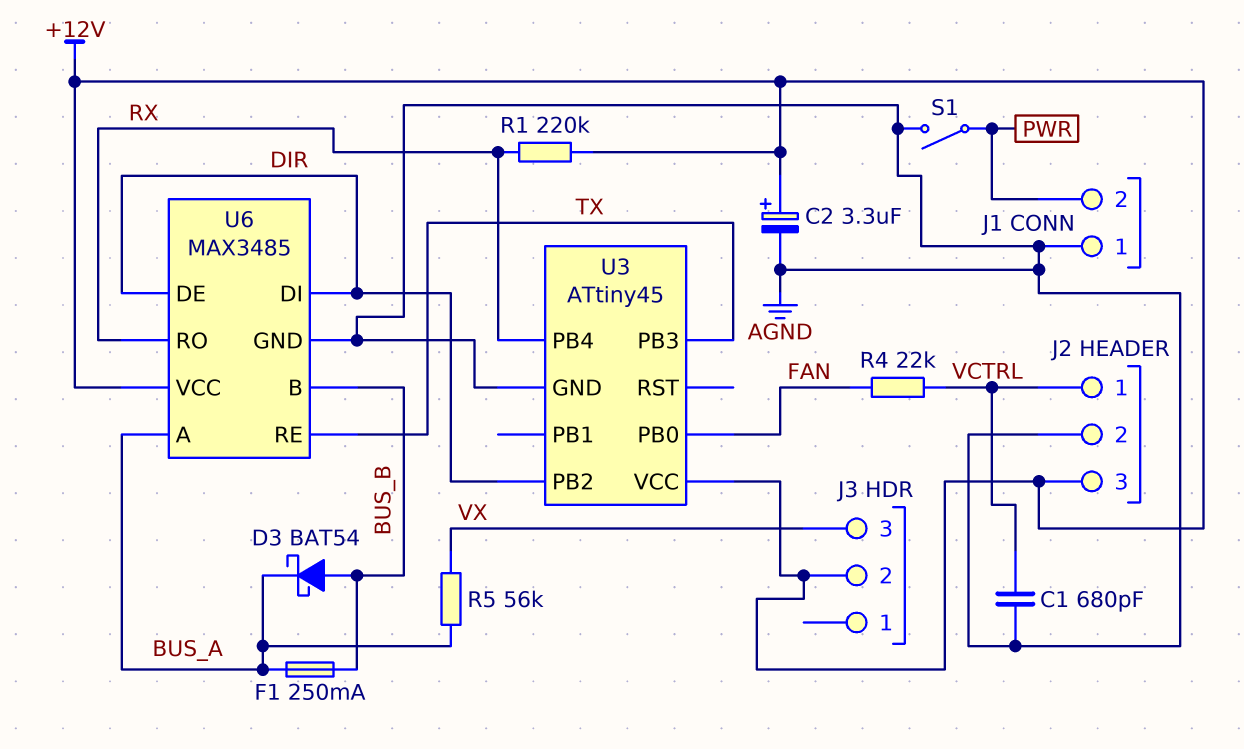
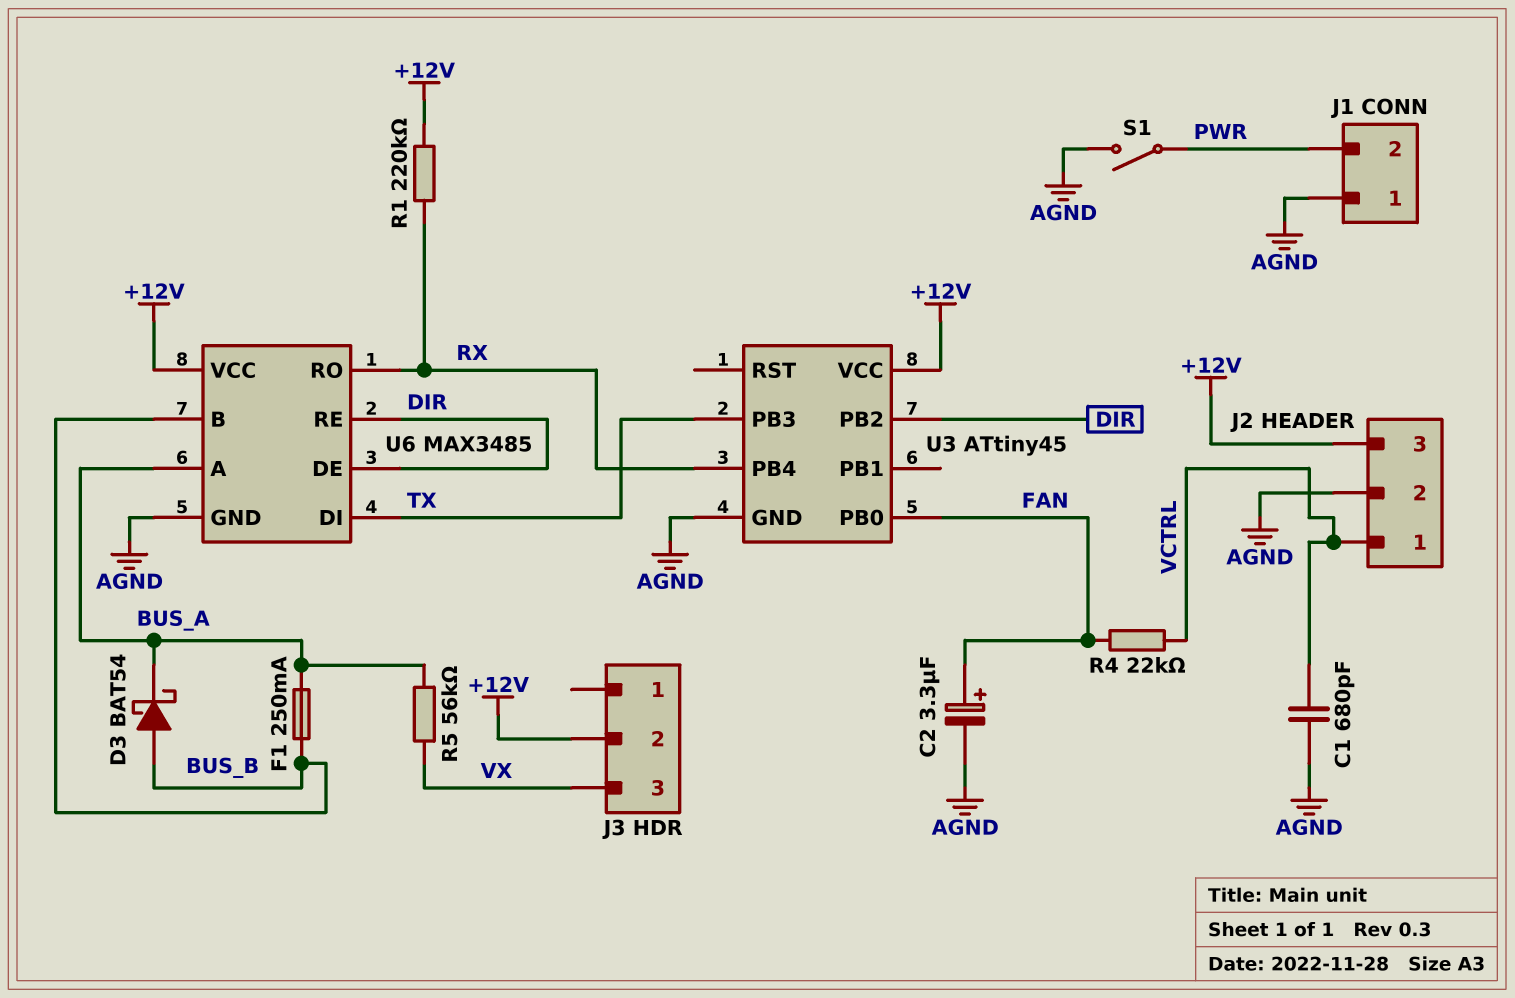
C2: 3.3uF (plus +12V, minus AGND) -> 3.3uF (plus FAN, minus AGND)
U6 pin DI: DIR -> TX
U6 pin RE: TX -> DIR

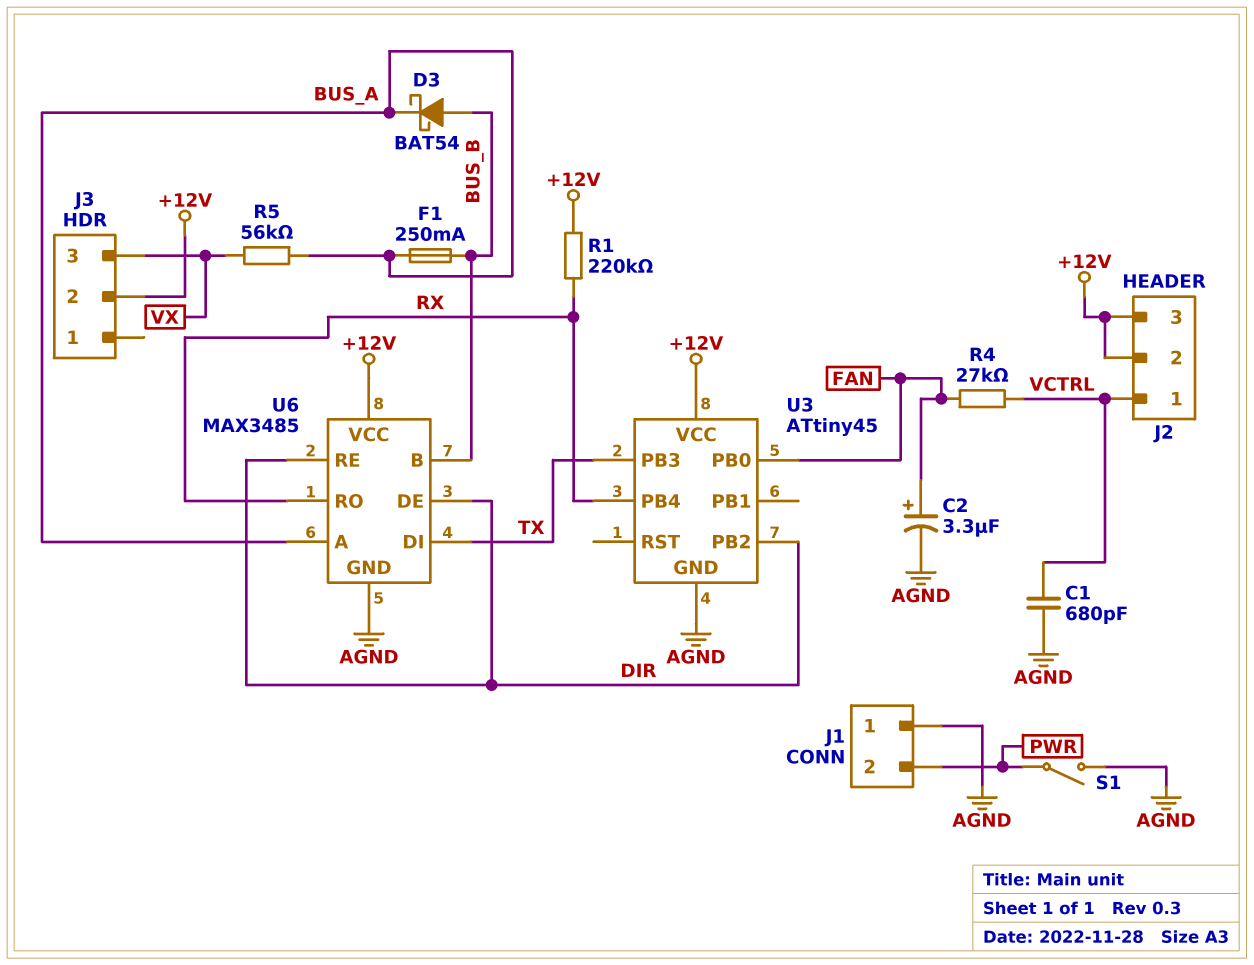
J2 pin 2: AGND -> +12V
R4: 22k (FAN, VCTRL) -> 27k (FAN, VCTRL)

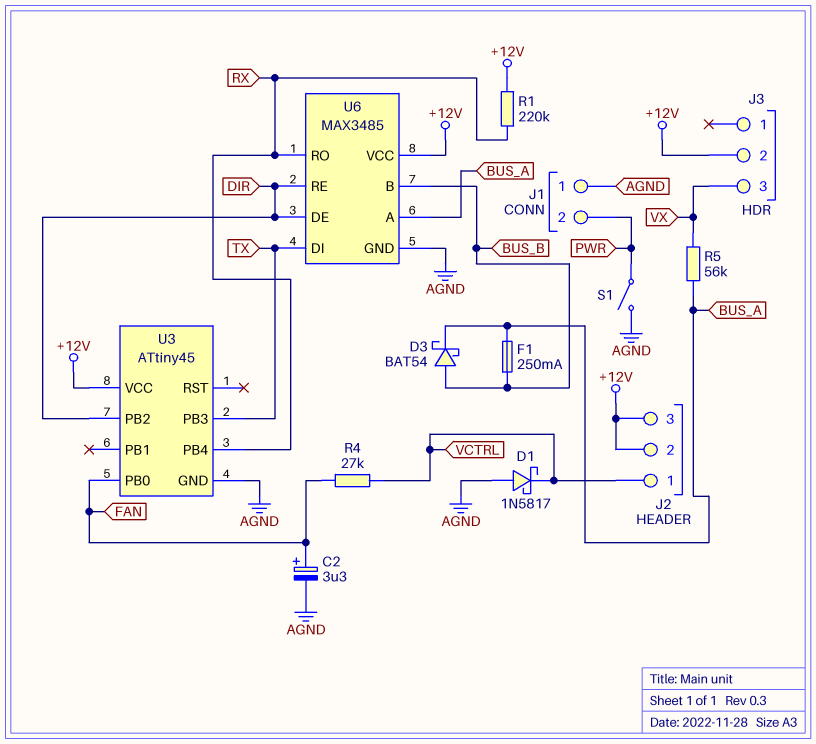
C1: 680pF (AGND, VCTRL) -> none
D1: none -> schottky 1N5817 (A AGND, K VCTRL)

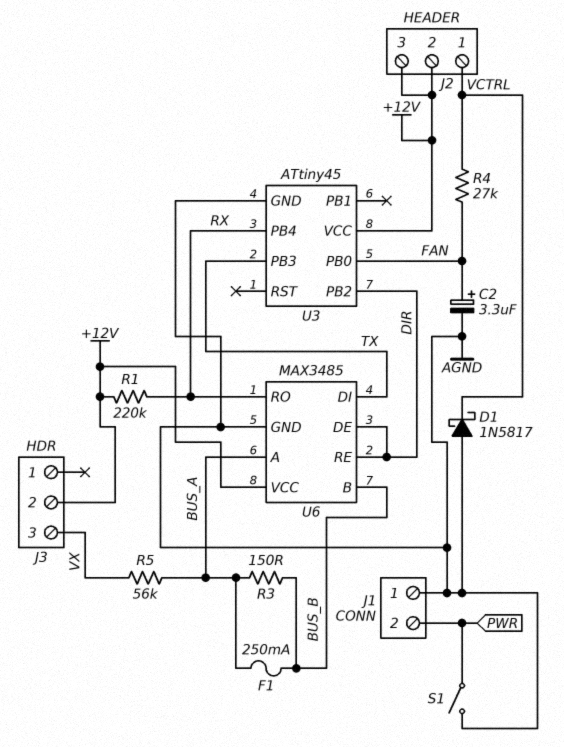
D3: schottky BAT54 (A BUS_B, K BUS_A) -> none
R3: none -> 150 (BUS_A, BUS_B)

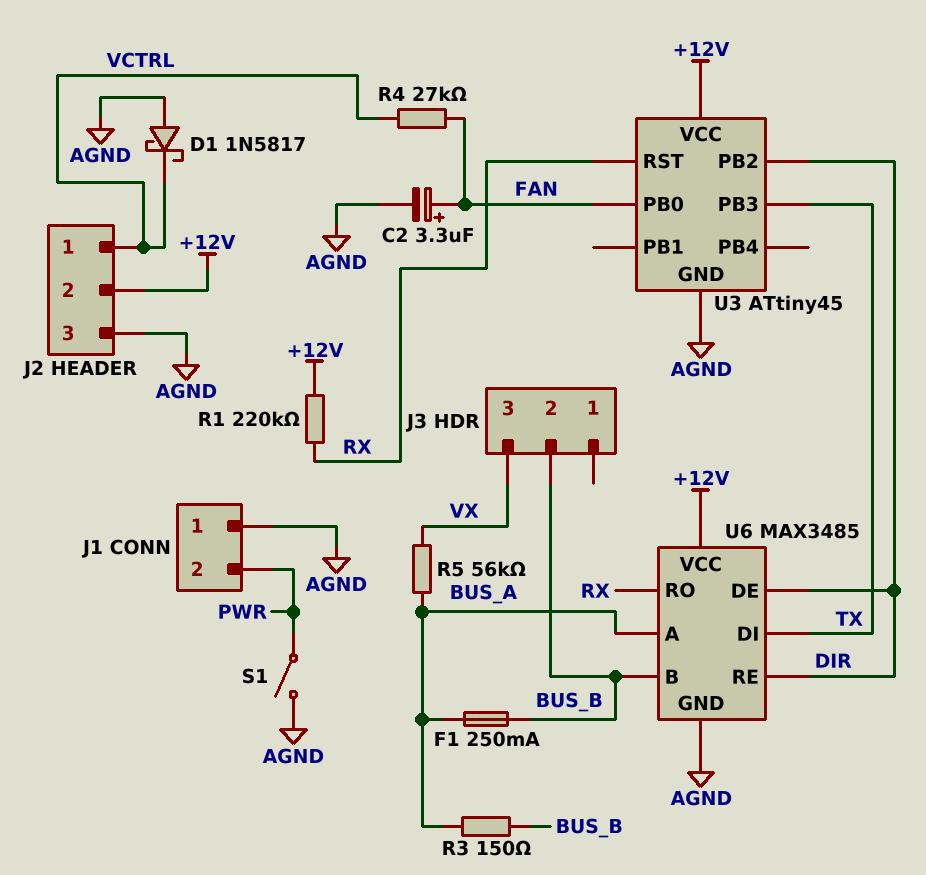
J2 pin 3: +12V -> AGND
J3 pin 2: +12V -> BUS_B
U3 pin PB4: RX -> none
U3 pin RST: none -> RX

